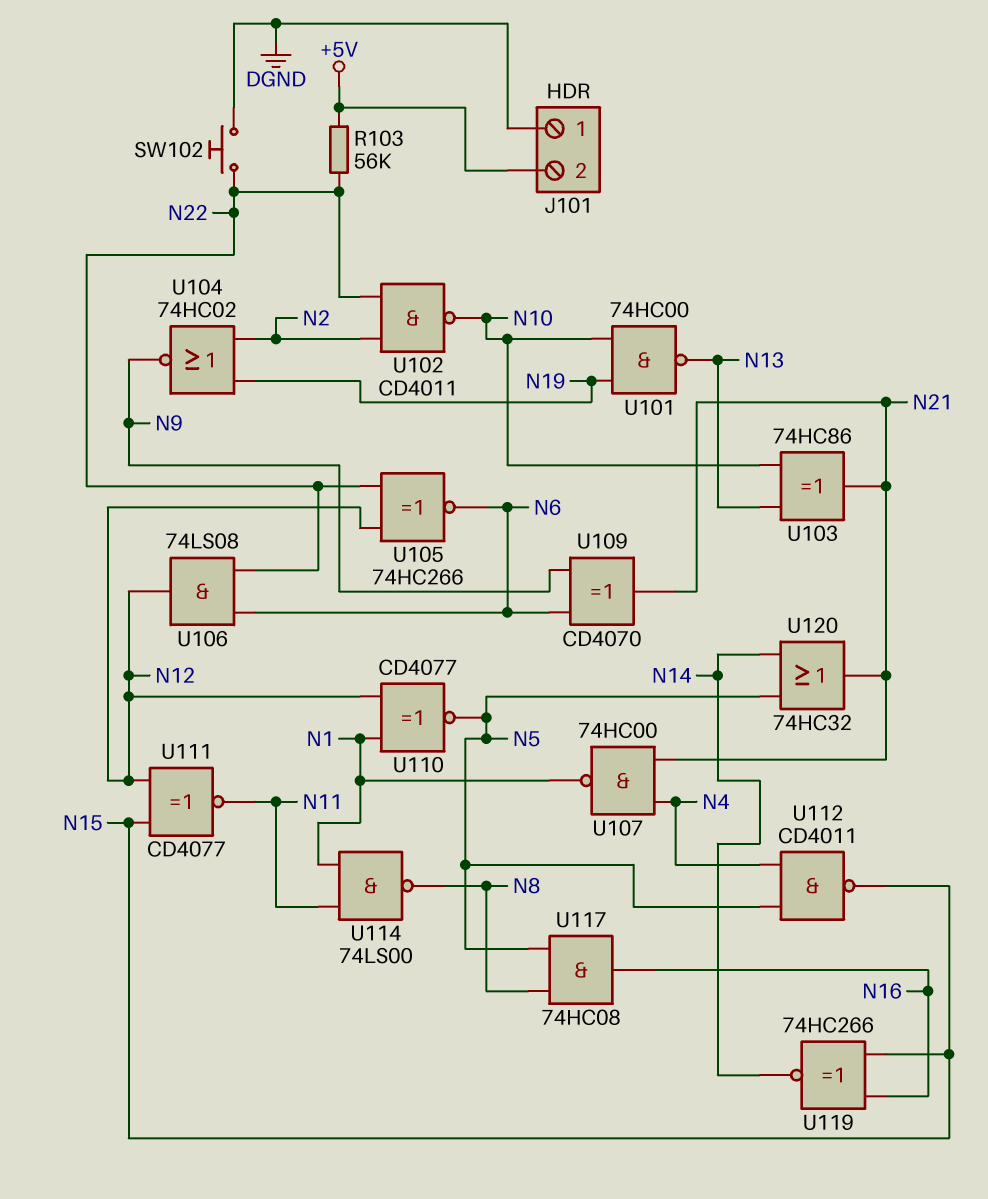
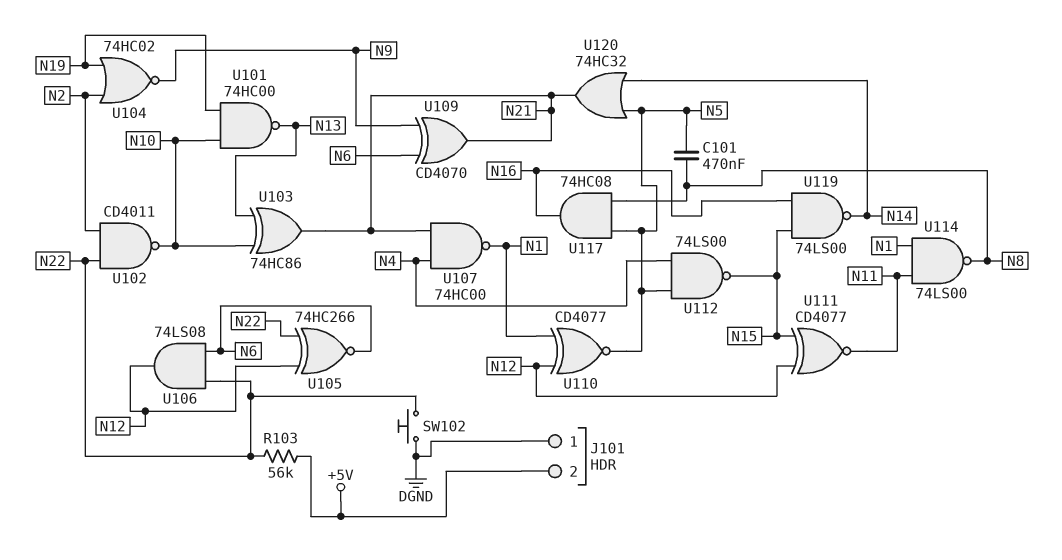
C101: none -> 470nF (N5, N8)
U112: NAND CD4011 (in N4, in N5, out N15) -> NAND 74LS00 (in N4, in N5, out N15)
U119: XNOR 74HC266 (in N15, in N16, out N14) -> NAND 74LS00 (in N15, in N16, out N14)

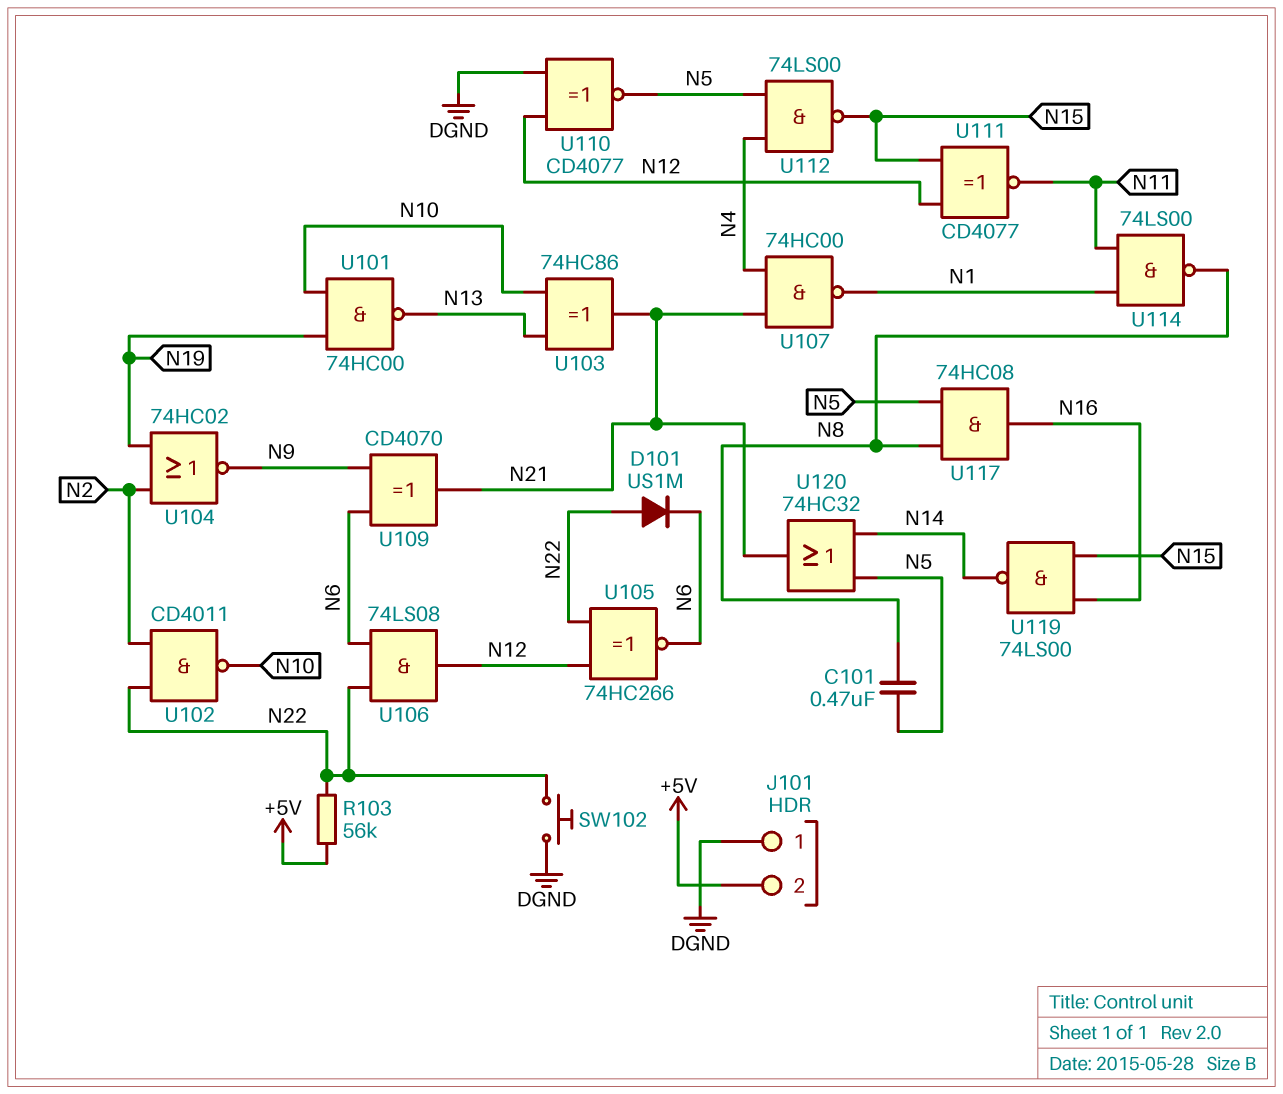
D101: none -> diode US1M (A N22, K N6)
U110: XNOR CD4077 (in N1, in N12, out N5) -> XNOR CD4077 (in DGND, in N12, out N5)

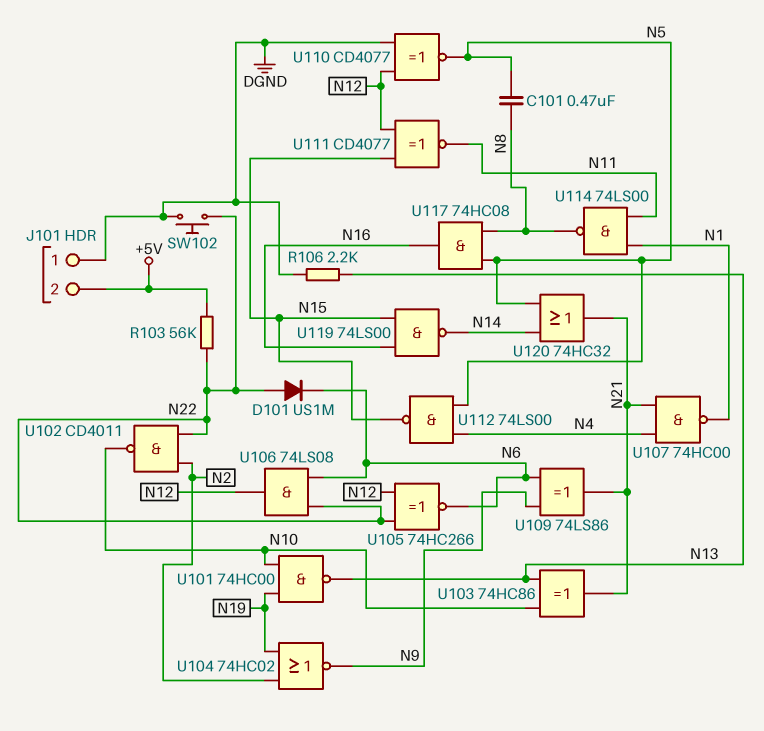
R106: none -> 2.2k (DGND, N13)
U109: XOR CD4070 (in N6, in N9, out N21) -> XOR 74LS86 (in N6, in N9, out N21)

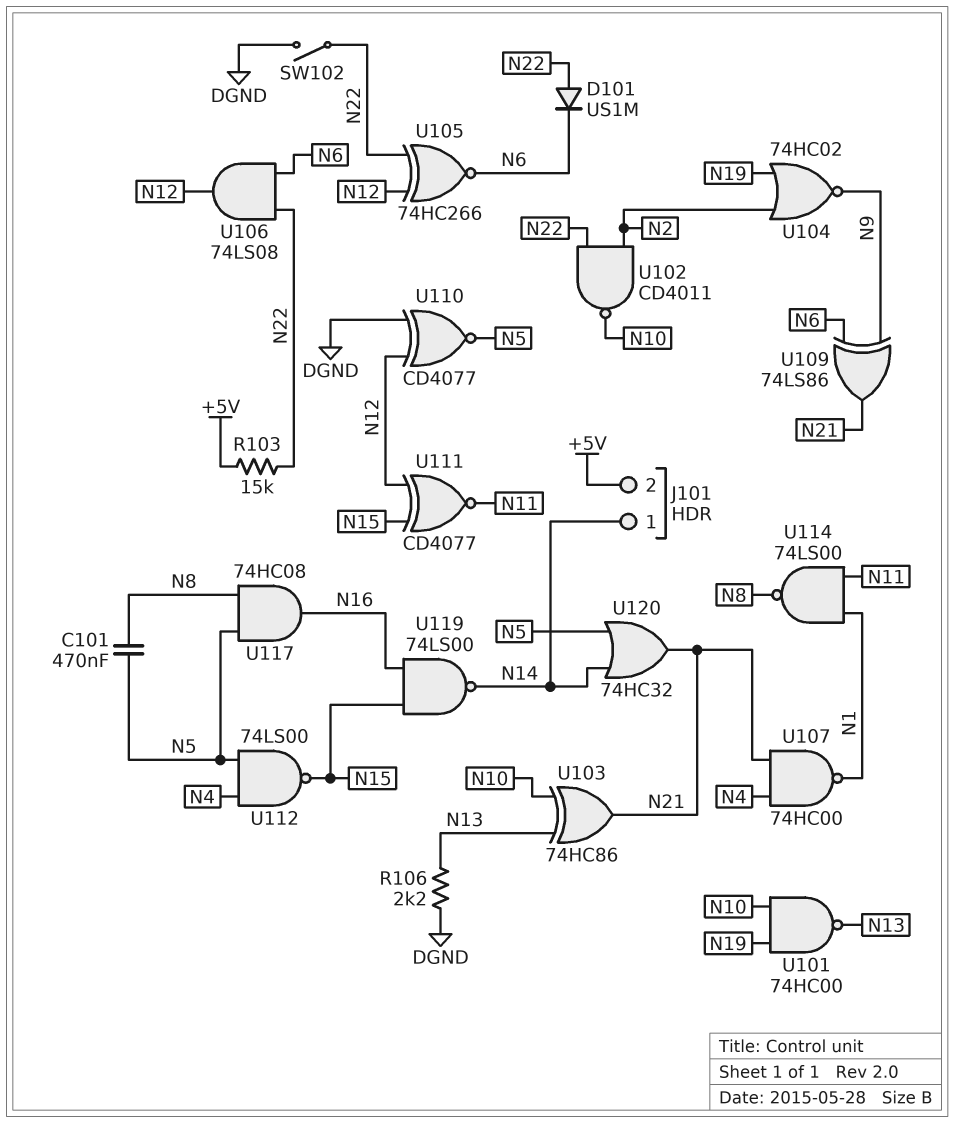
J101 pin 1: DGND -> N14
R103: 56k (+5V, N22) -> 15k (+5V, N22)
SW102: button (DGND, N22) -> switch (DGND, N22)

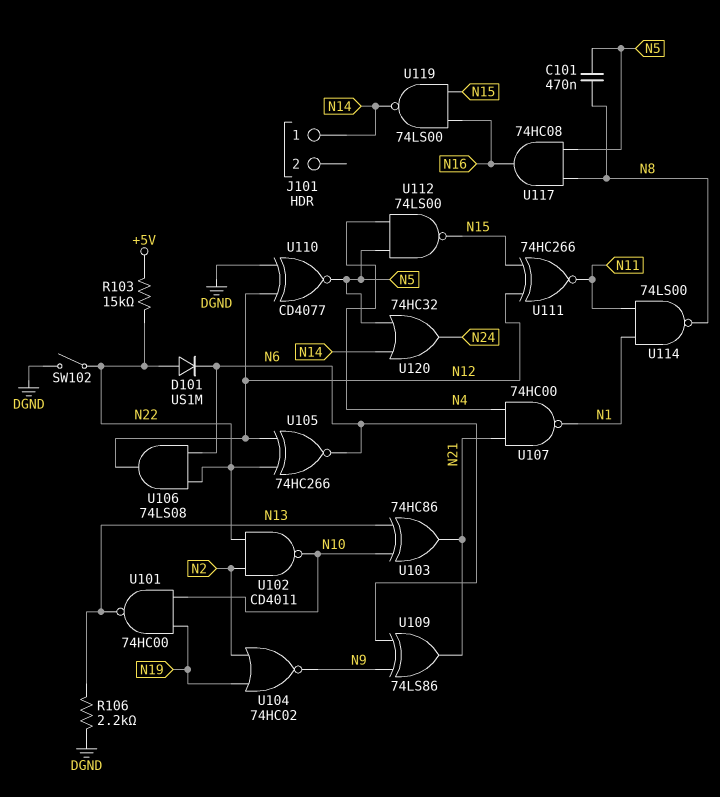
J101 pin 2: +5V -> none
U111: XNOR CD4077 (in N12, in N15, out N11) -> XNOR 74HC266 (in N12, in N15, out N11)
U120: OR 74HC32 (in N5, in N14, out N21) -> OR 74HC32 (in N5, in N14, out N24)

